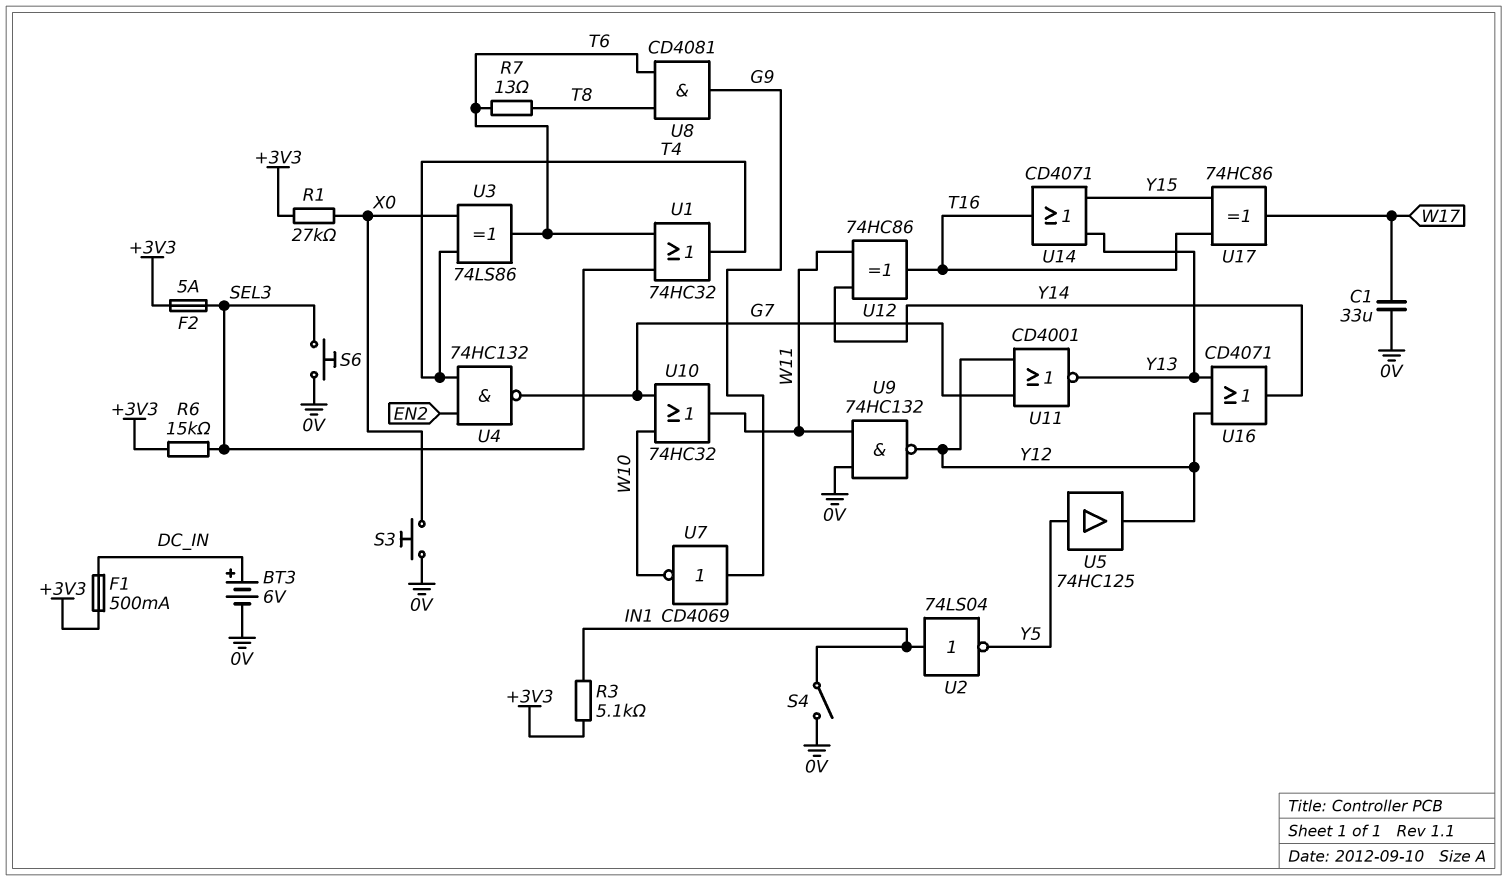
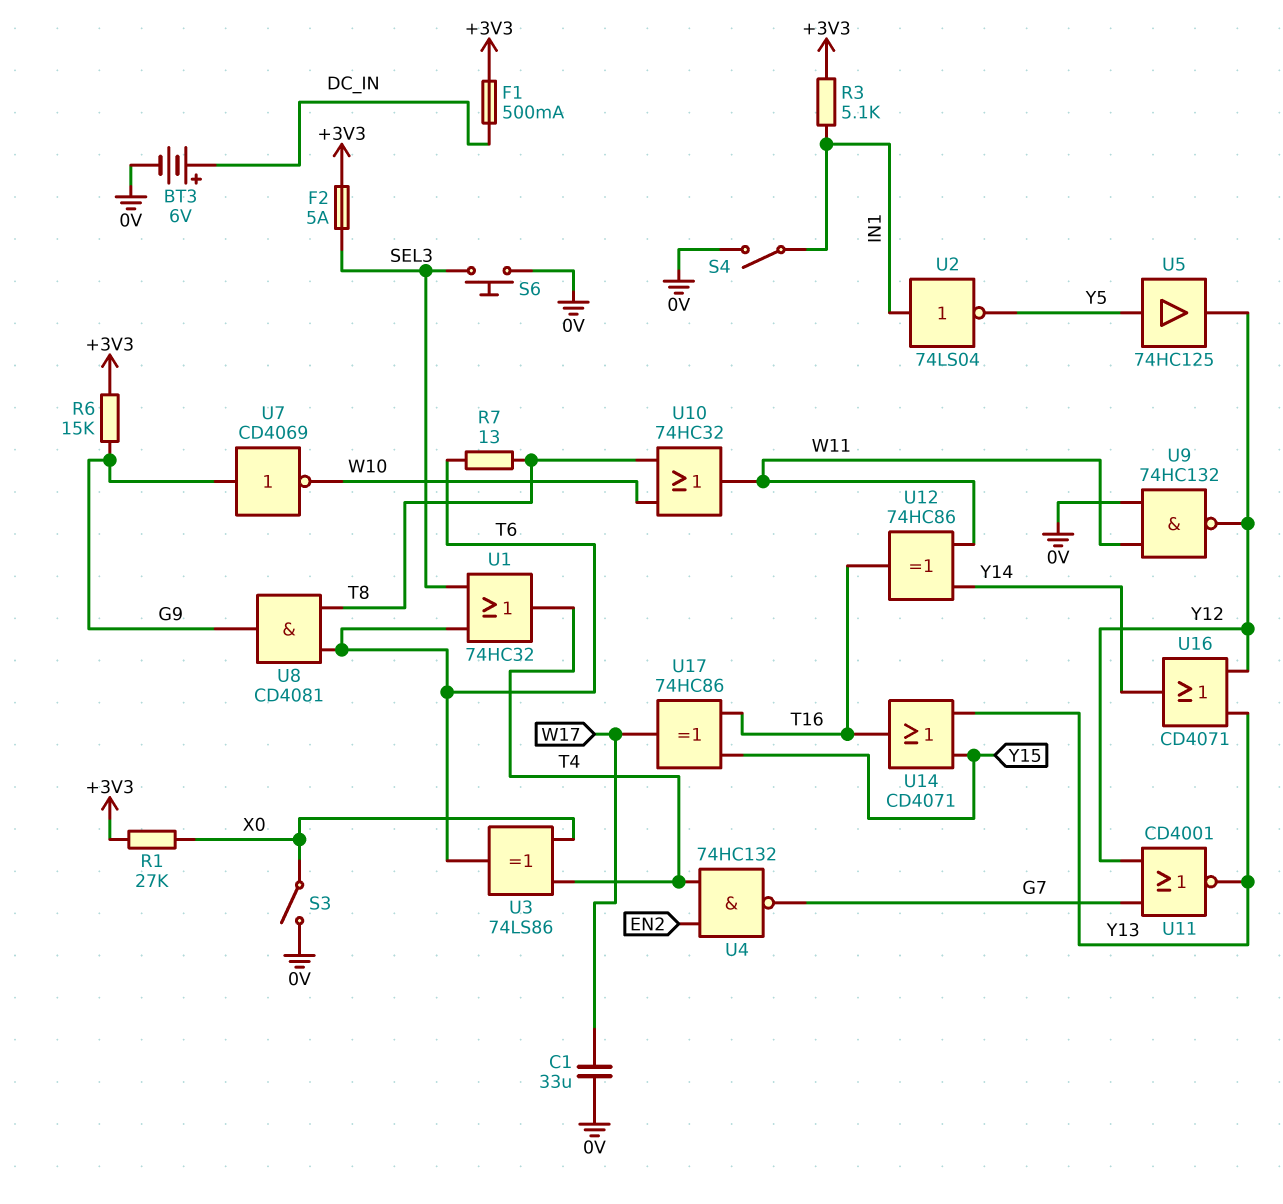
R6: 15k (+3V3, SEL3) -> 15k (+3V3, G9)
S3: button (0V, X0) -> switch (0V, X0)
U10: OR 74HC32 (in G7, in W10, out W11) -> OR 74HC32 (in T8, in W10, out W11)

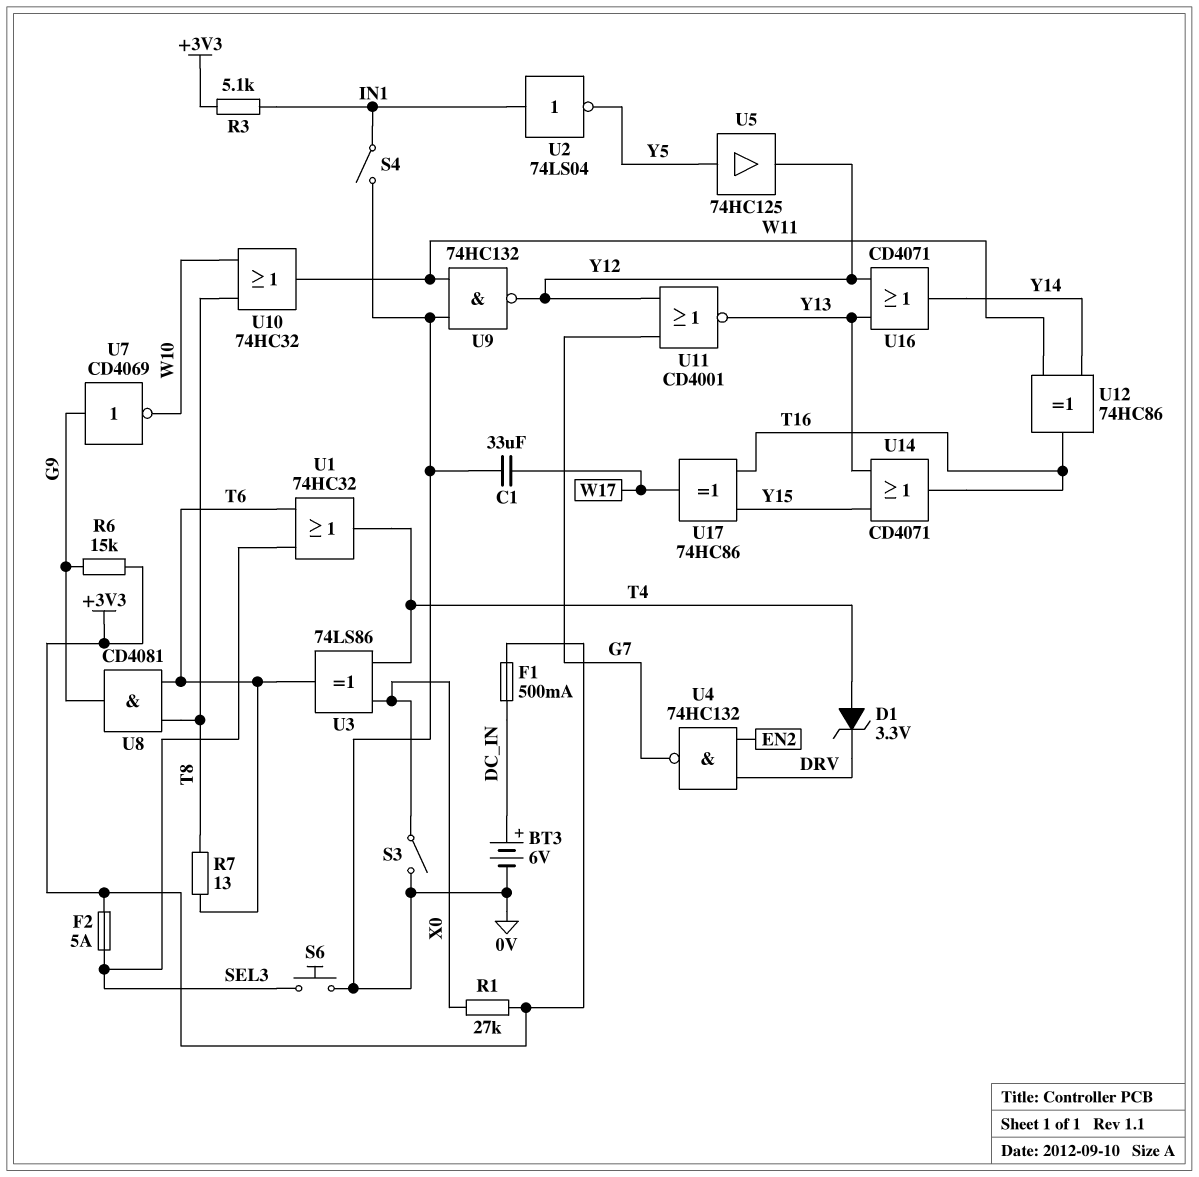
D1: none -> zener 3.3V (A T4, K DRV)
U4: NAND 74HC132 (in EN2, in T4, out G7) -> NAND 74HC132 (in DRV, in EN2, out G7)

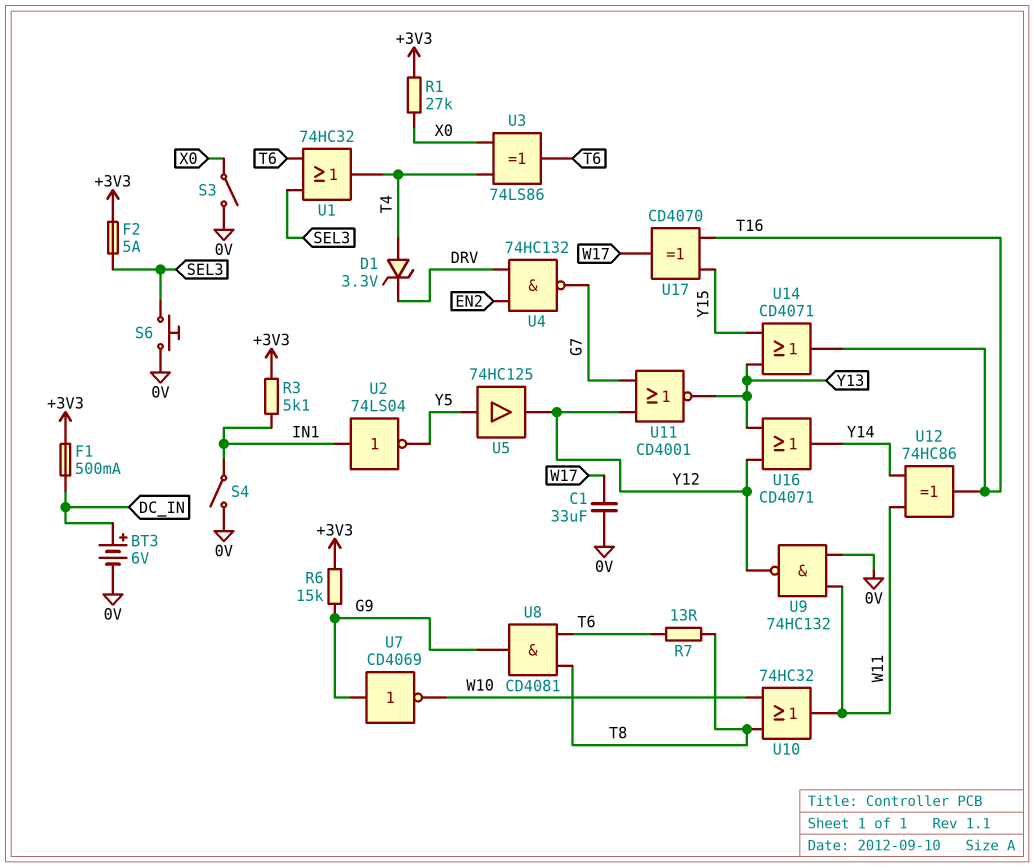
U17: XOR 74HC86 (in T16, in Y15, out W17) -> XOR CD4070 (in T16, in Y15, out W17)

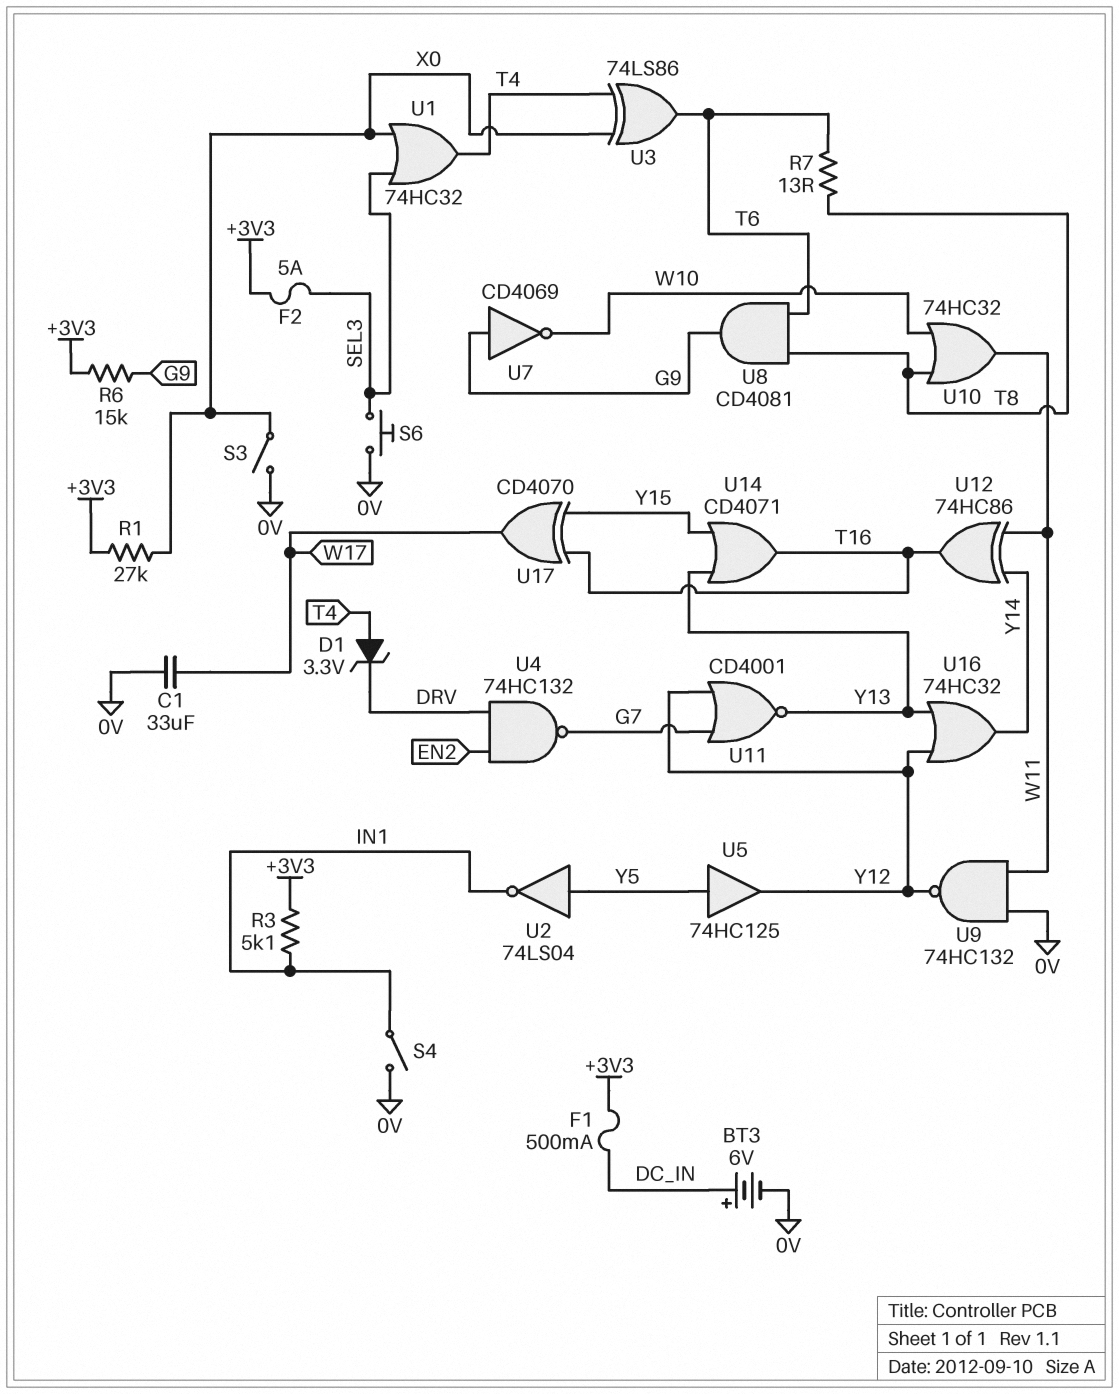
U1: OR 74HC32 (in SEL3, in T6, out T4) -> OR 74HC32 (in SEL3, in X0, out T4)
U2: NOT 74LS04 (in IN1, out Y5) -> NOT 74LS04 (in Y5, out IN1)
U16: OR CD4071 (in Y12, in Y13, out Y14) -> OR 74HC32 (in Y12, in Y13, out Y14)

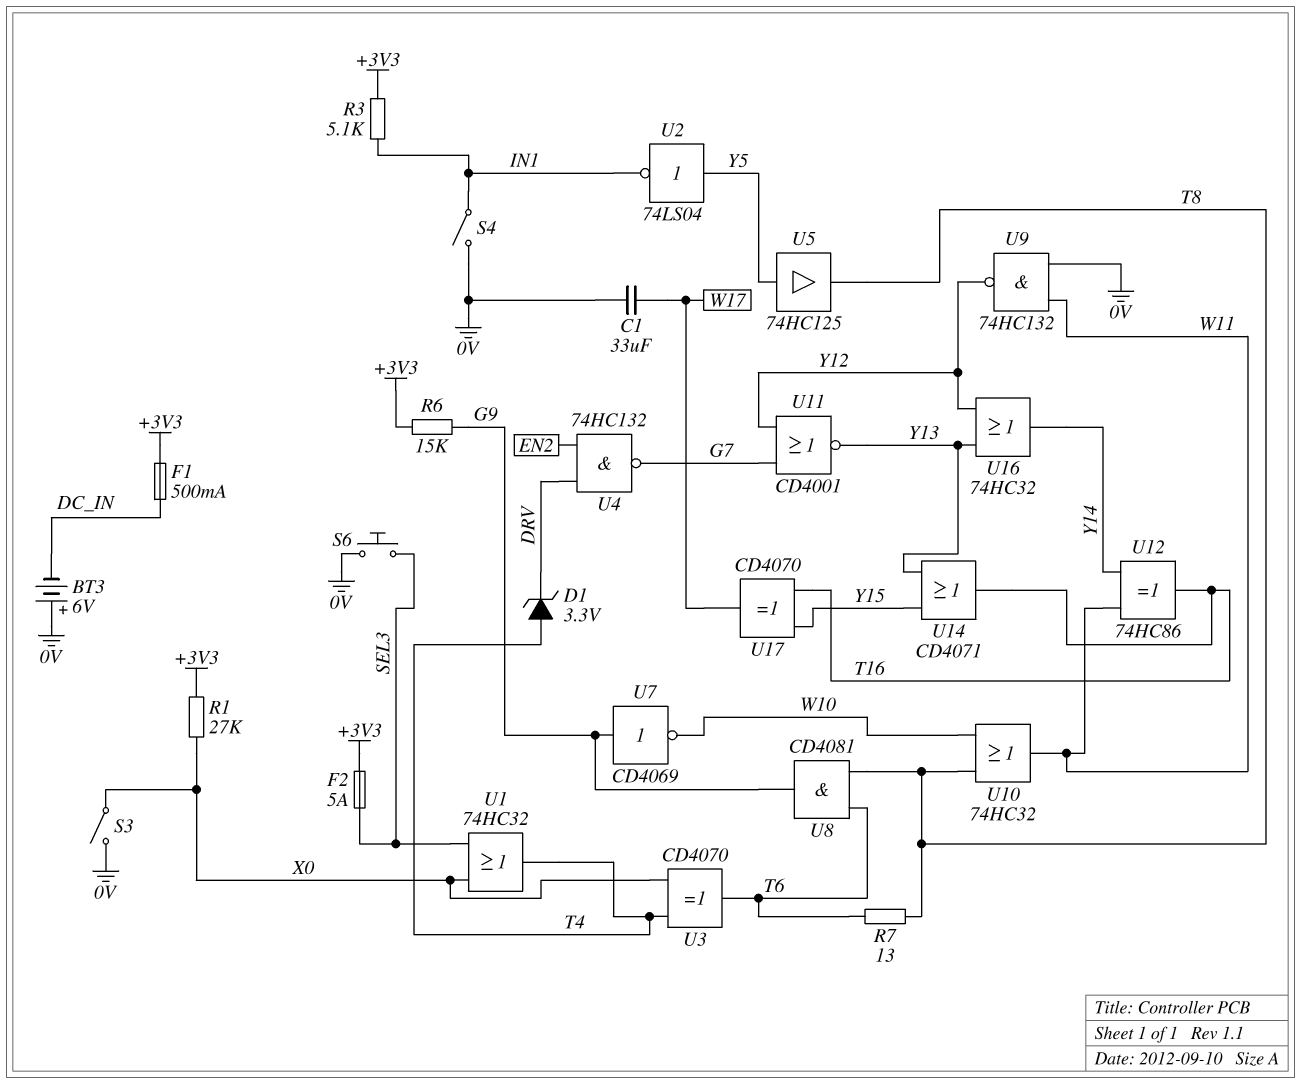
BT3: 6V (plus DC_IN, minus 0V) -> 6V (plus 0V, minus DC_IN)
U3: XOR 74LS86 (in T4, in X0, out T6) -> XOR CD4070 (in T4, in X0, out T6)
U5: buffer 74HC125 (in Y5, out Y12) -> buffer 74HC125 (in Y5, out T8)

